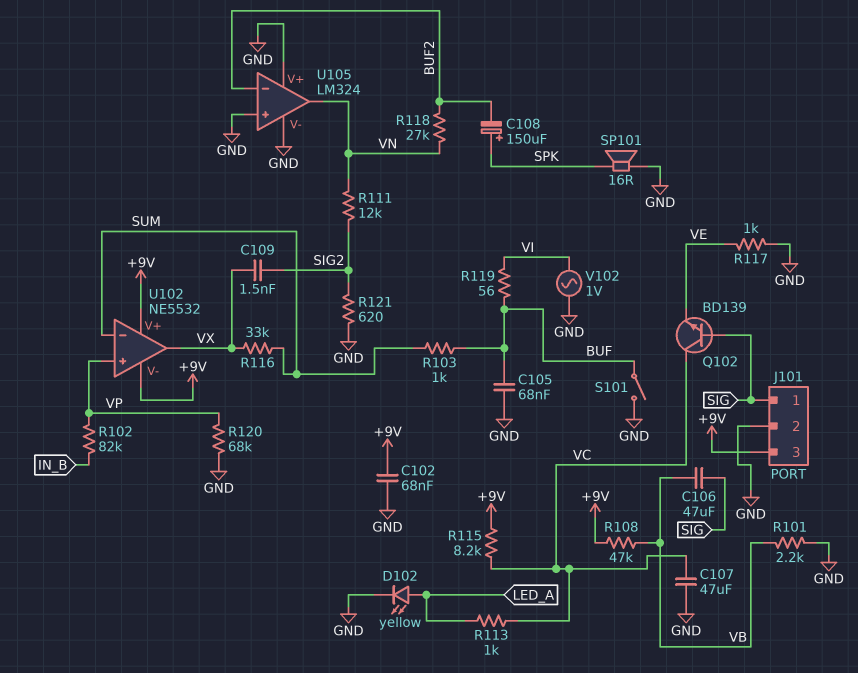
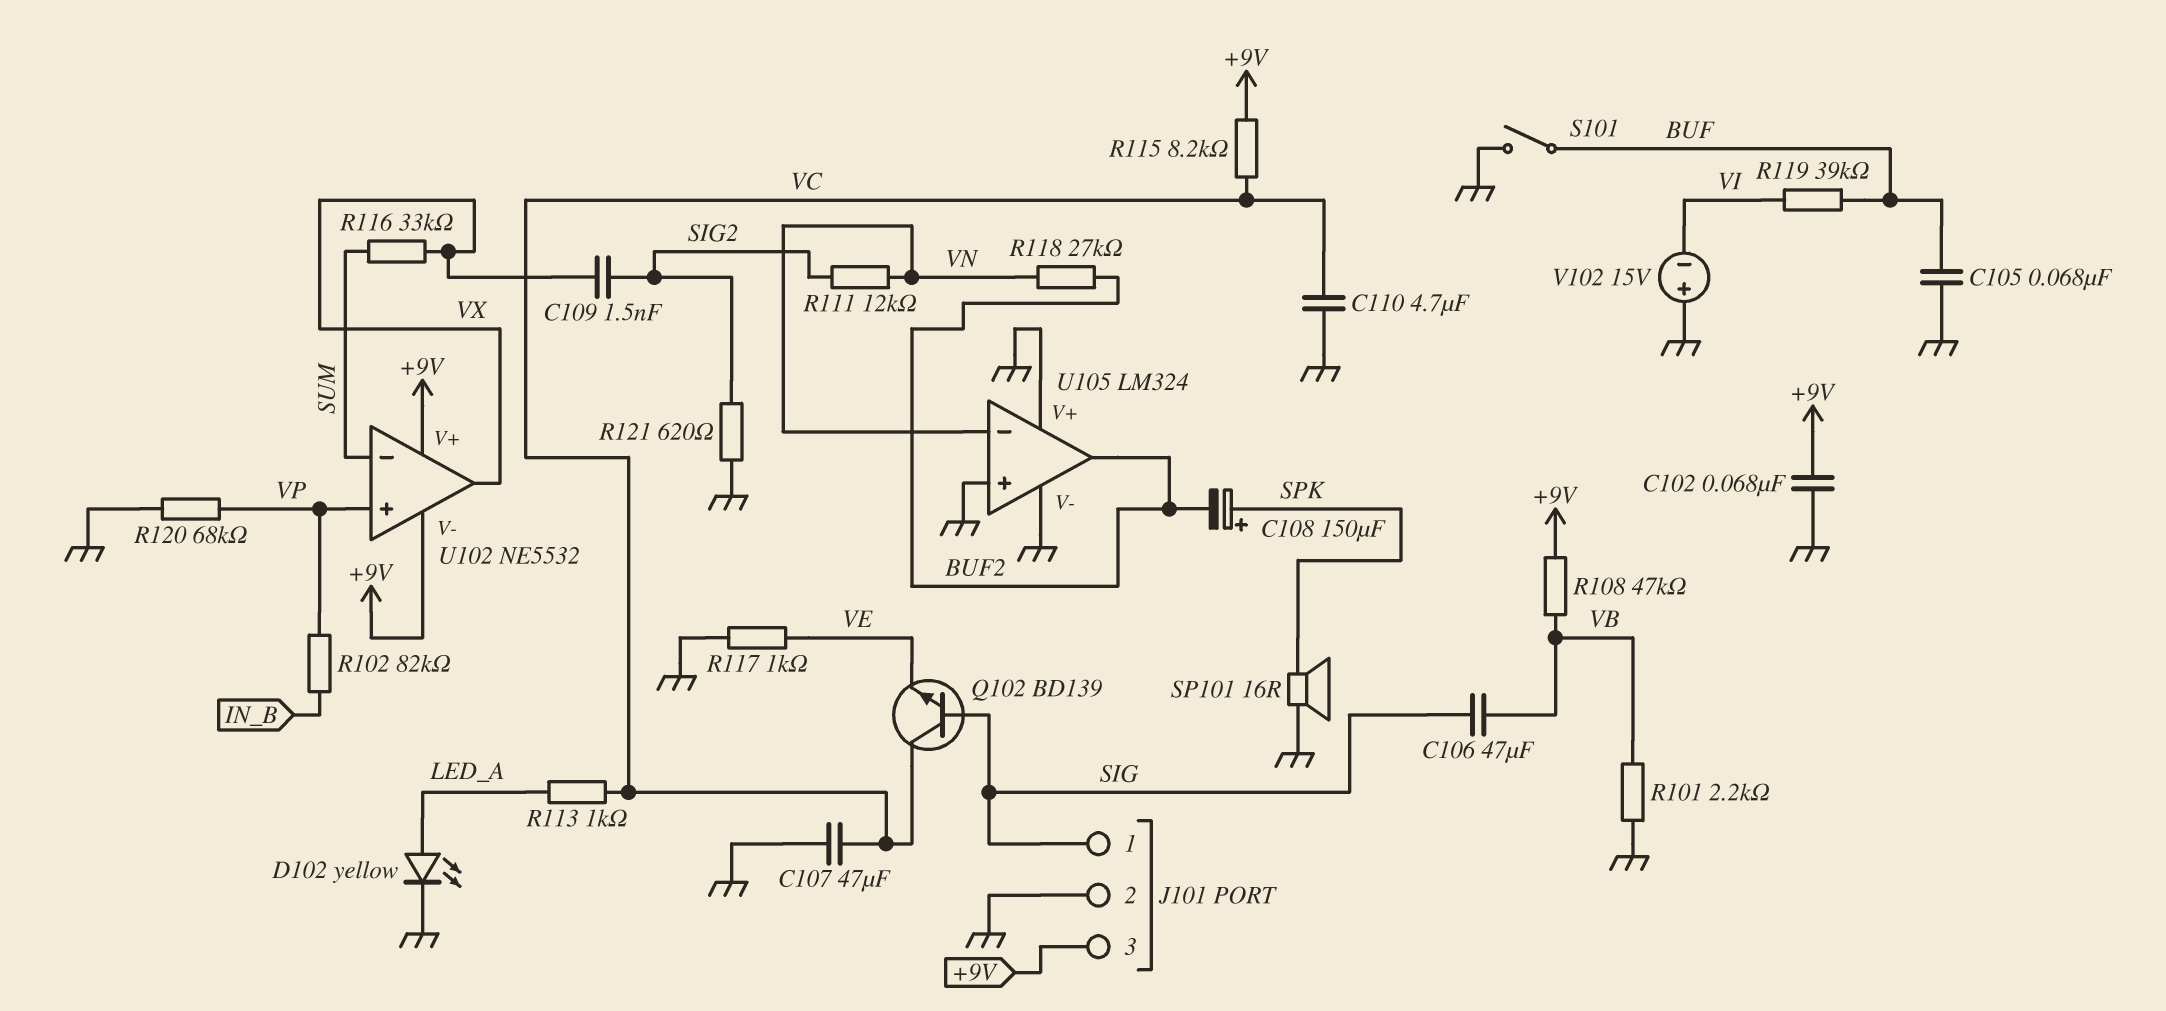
C110: none -> 4.7uF (GND, VC)
R103: 1k (BUF, SUM) -> none
R119: 56 (BUF, VI) -> 39k (BUF, VI)
U105 pin in-: BUF2 -> VN
U105 pin out: VN -> BUF2
V102: AC 1V (GND, VI) -> 15V (plus GND, minus VI)

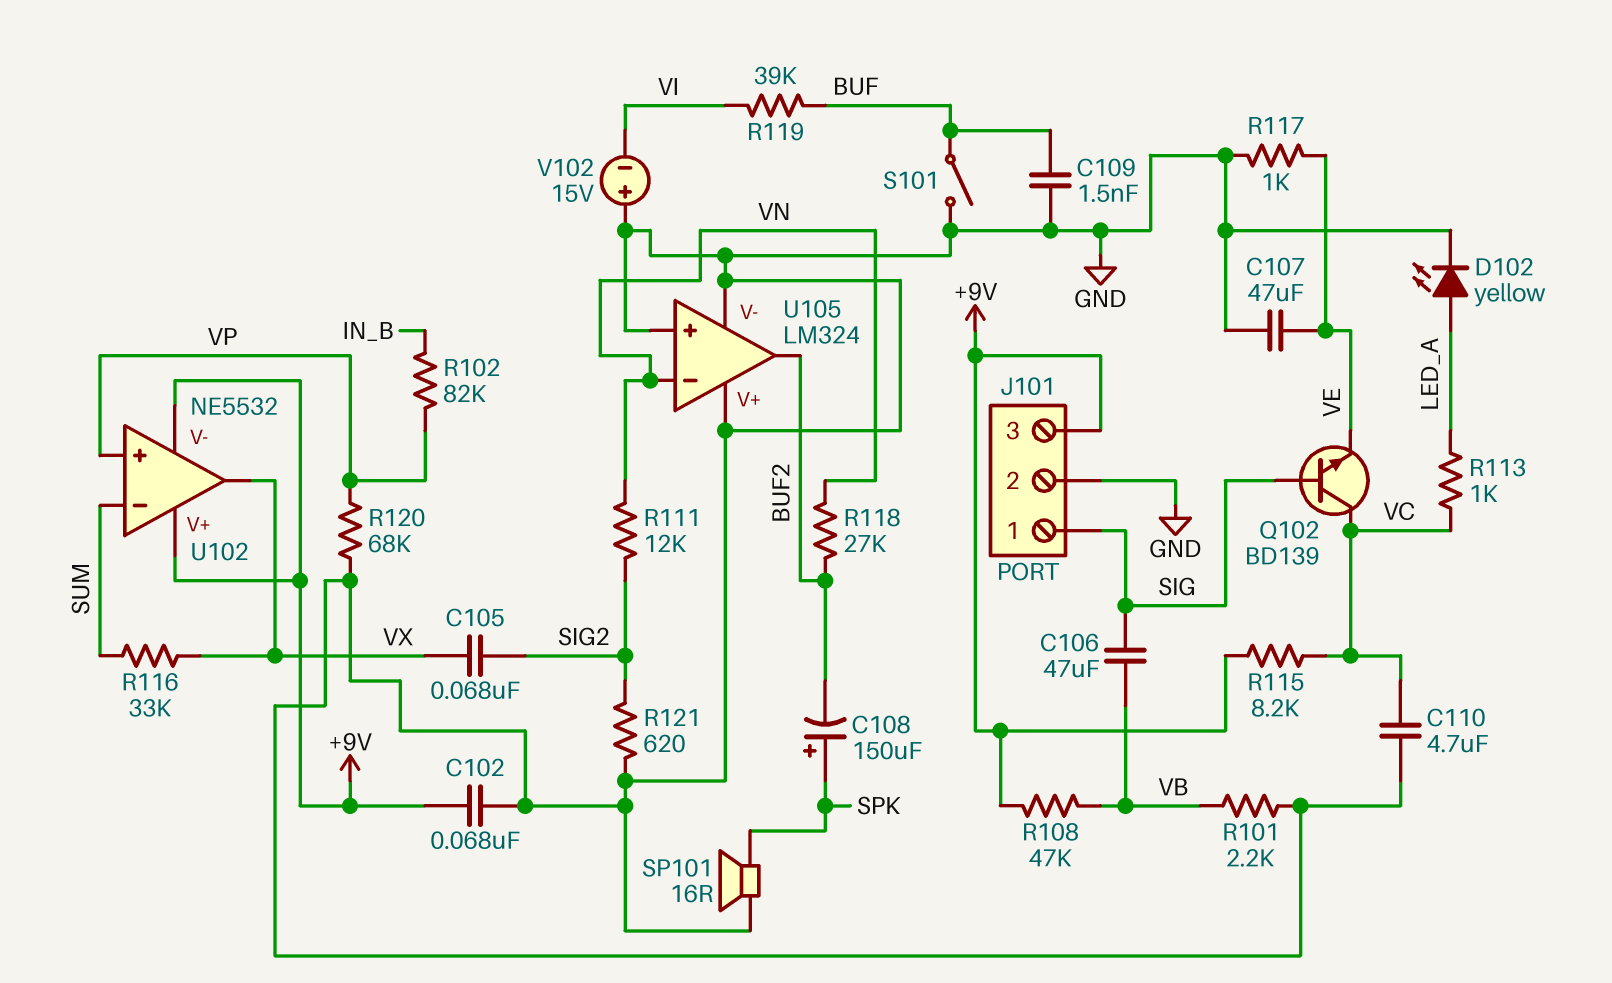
C105: 68nF (BUF, GND) -> 68nF (SIG2, VX)
C107: 47uF (GND, VC) -> 47uF (GND, VE)
C109: 1.5nF (SIG2, VX) -> 1.5nF (BUF, GND)

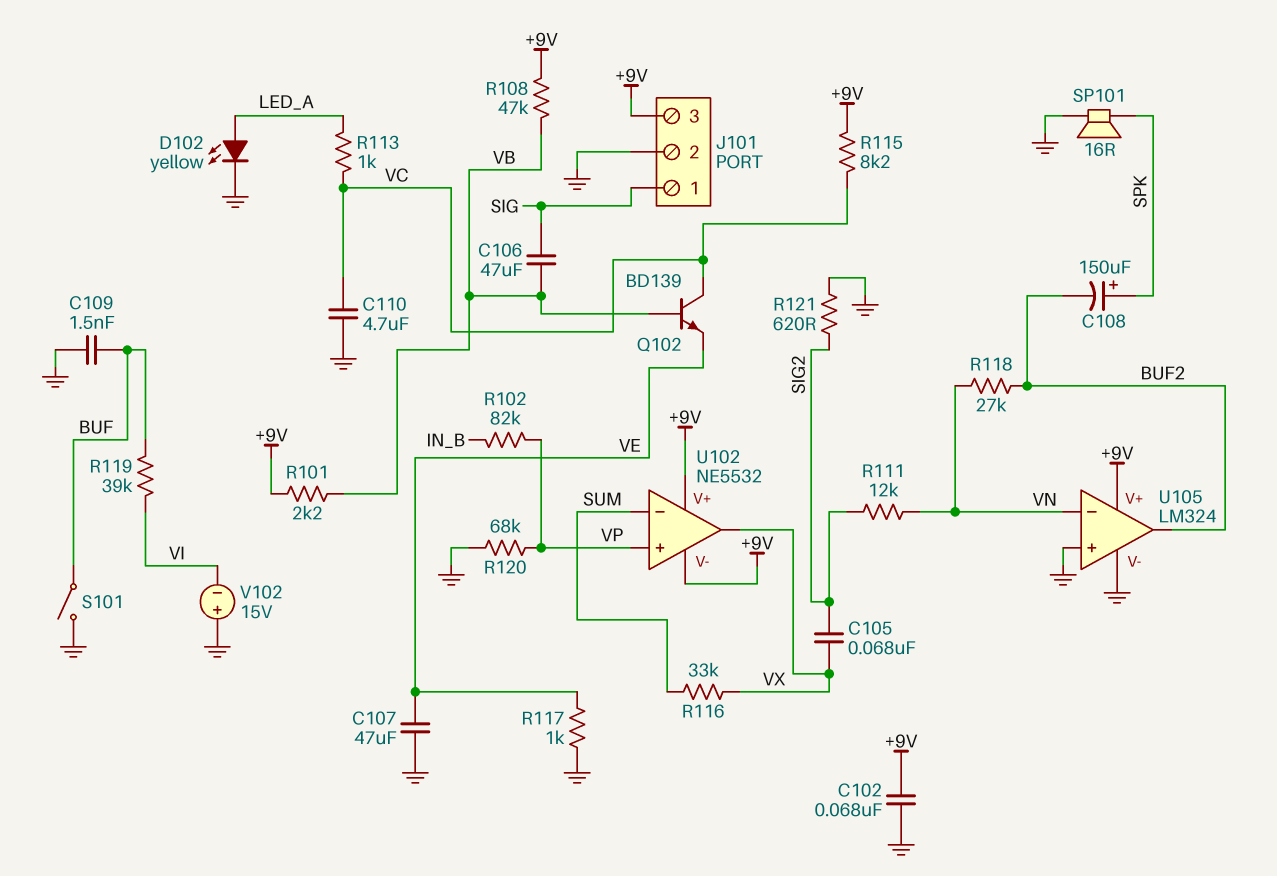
Q102: NPN BD139 (B SIG, C VC, E VE) -> NPN BD139 (B VB, C VC, E VE)
R101: 2.2k (GND, VB) -> 2.2k (+9V, VB)
U105 pin V+: GND -> +9V

